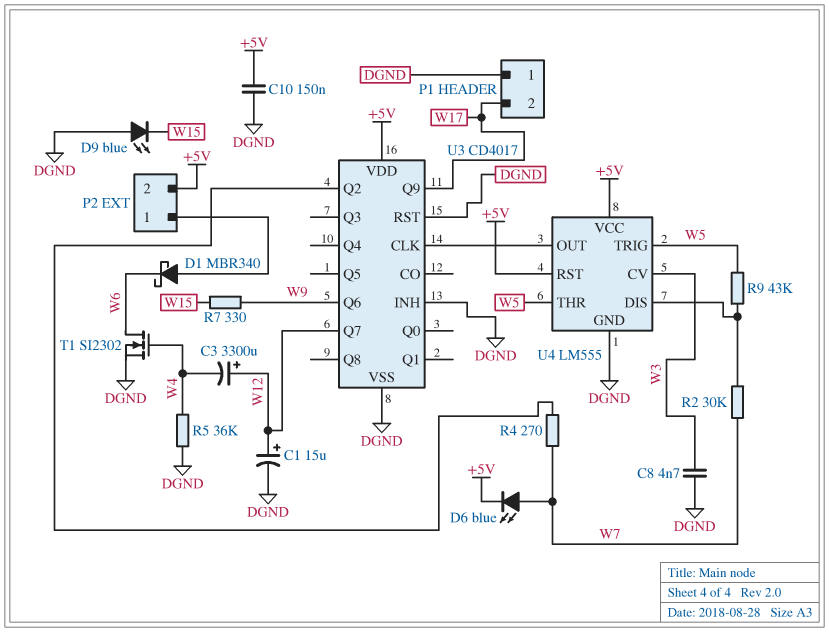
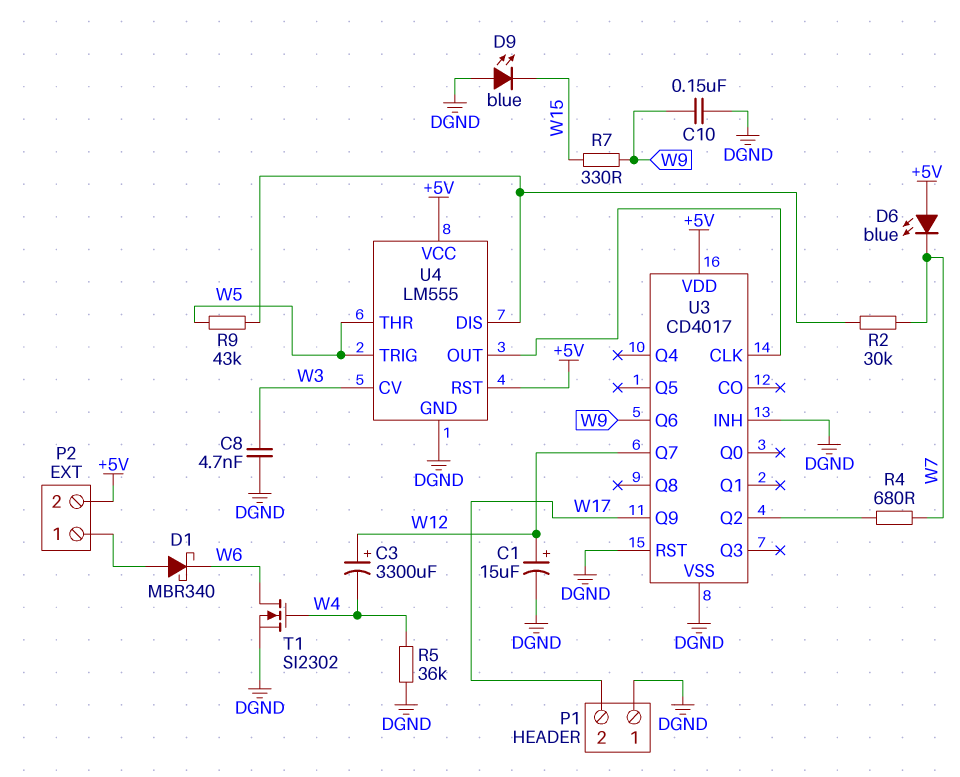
C10: 150nF (+5V, DGND) -> 150nF (DGND, W9)
D6: LED blue (A W7, K +5V) -> LED blue (A +5V, K W7)
R4: 270 (U3/Q2, W7) -> 680 (U3/Q2, W7)

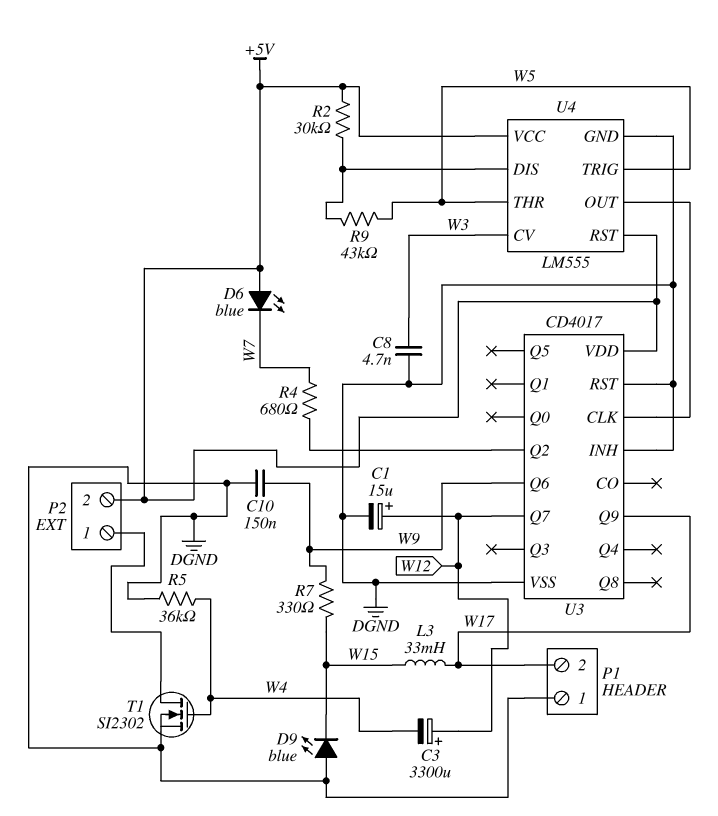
D1: schottky MBR340 (A P2/1, K W6) -> none
L3: none -> 33mH (W15, W17)
R2: 30k (U4/DIS, W7) -> 30k (+5V, U4/DIS)
T1: NMOS SI2302 (G W4, D W6, S DGND) -> NMOS SI2302 (G W4, D P2/1, S DGND)

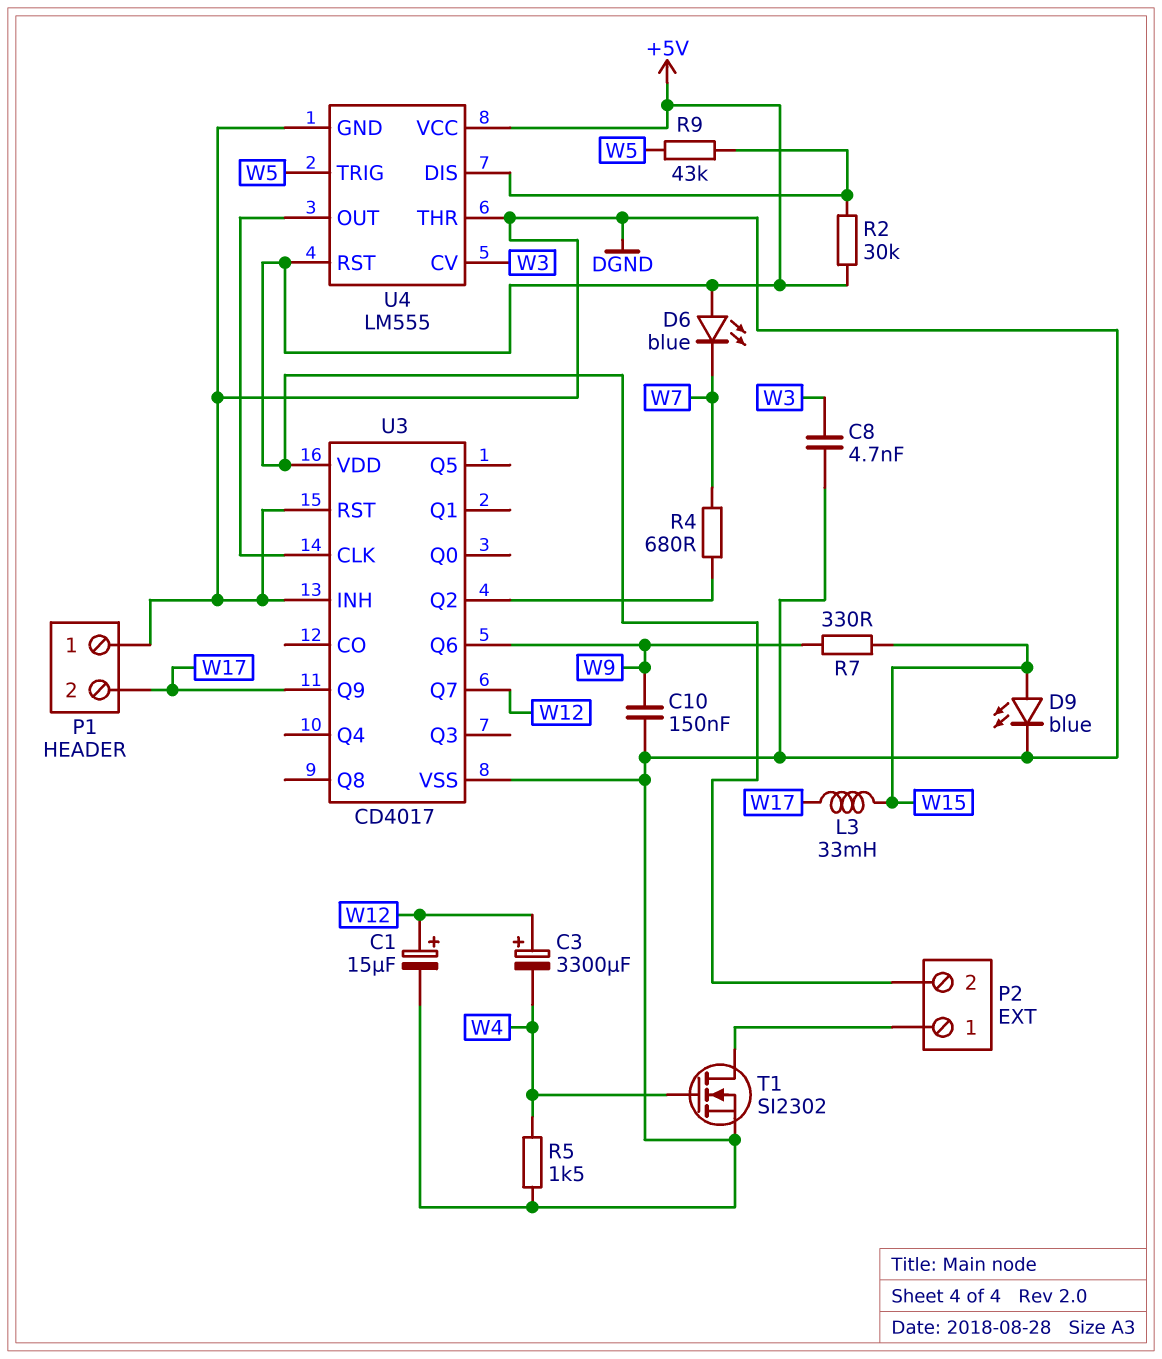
D9: LED blue (A DGND, K W15) -> LED blue (A W15, K DGND)
R5: 36k (DGND, W4) -> 1.5k (DGND, W4)
U4 pin THR: W5 -> DGND

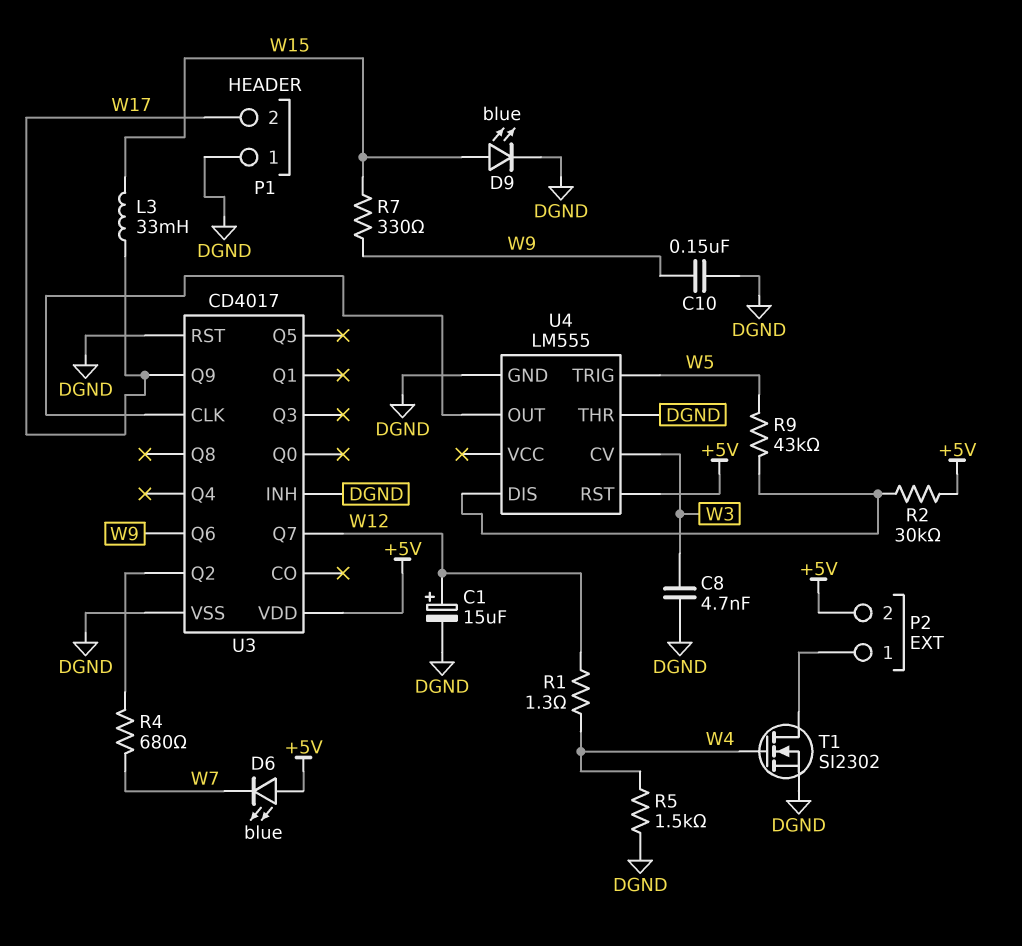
C3: 3300uF (plus W12, minus W4) -> none
R1: none -> 1.3 (W4, W12)
U4 pin VCC: +5V -> none

